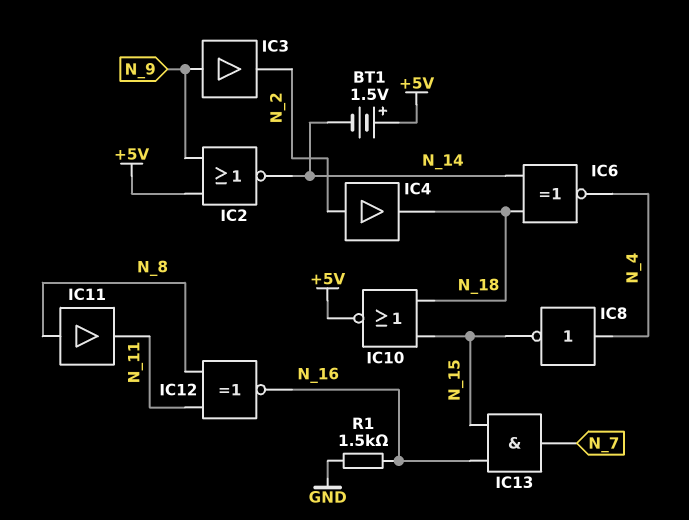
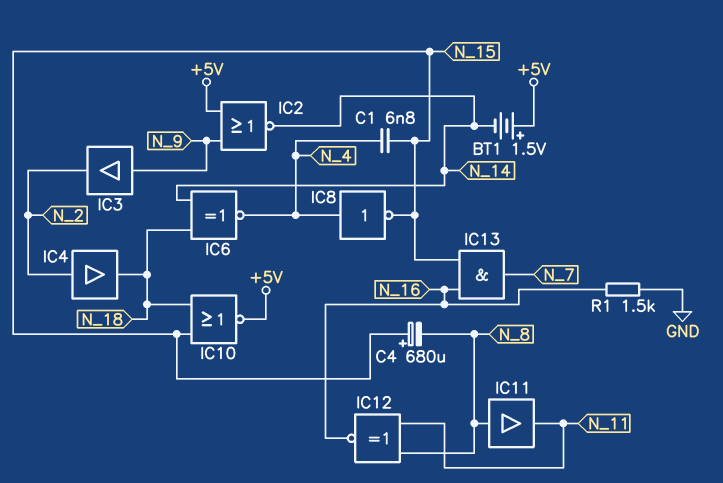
C1: none -> 6.8nF (N_4, N_15)
C4: none -> 680uF (plus N_15, minus N_8)

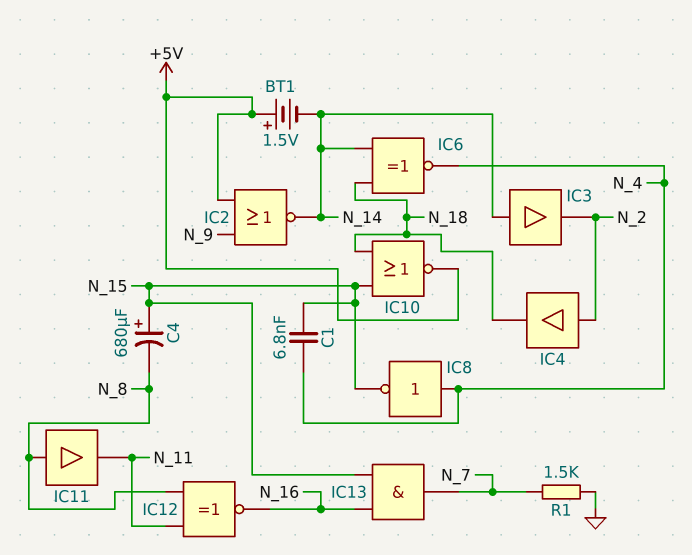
IC3: buffer (in N_9, out N_2) -> buffer (in N_14, out N_2)
R1: 1.5k (GND, N_16) -> 1.5k (GND, N_7)

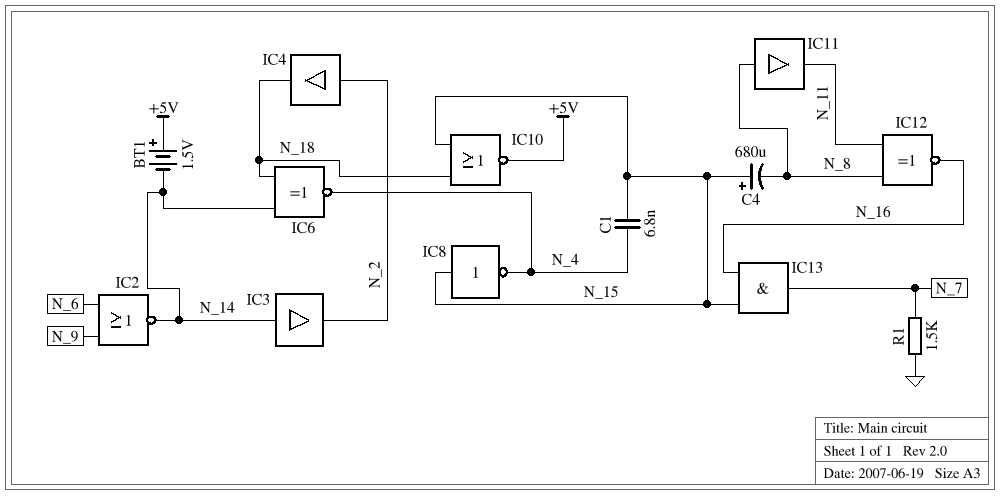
IC2: NOR (in +5V, in N_9, out N_14) -> NOR (in N_6, in N_9, out N_14)
IC8: NOT (in N_4, out N_15) -> NOT (in N_15, out N_4)

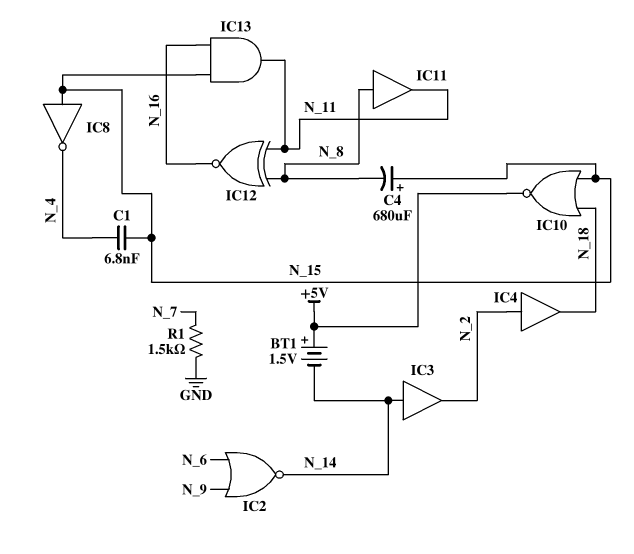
IC6: XNOR (in N_14, in N_18, out N_4) -> none
IC13: AND (in N_15, in N_16, out N_7) -> AND (in N_15, in N_16, out N_11)

